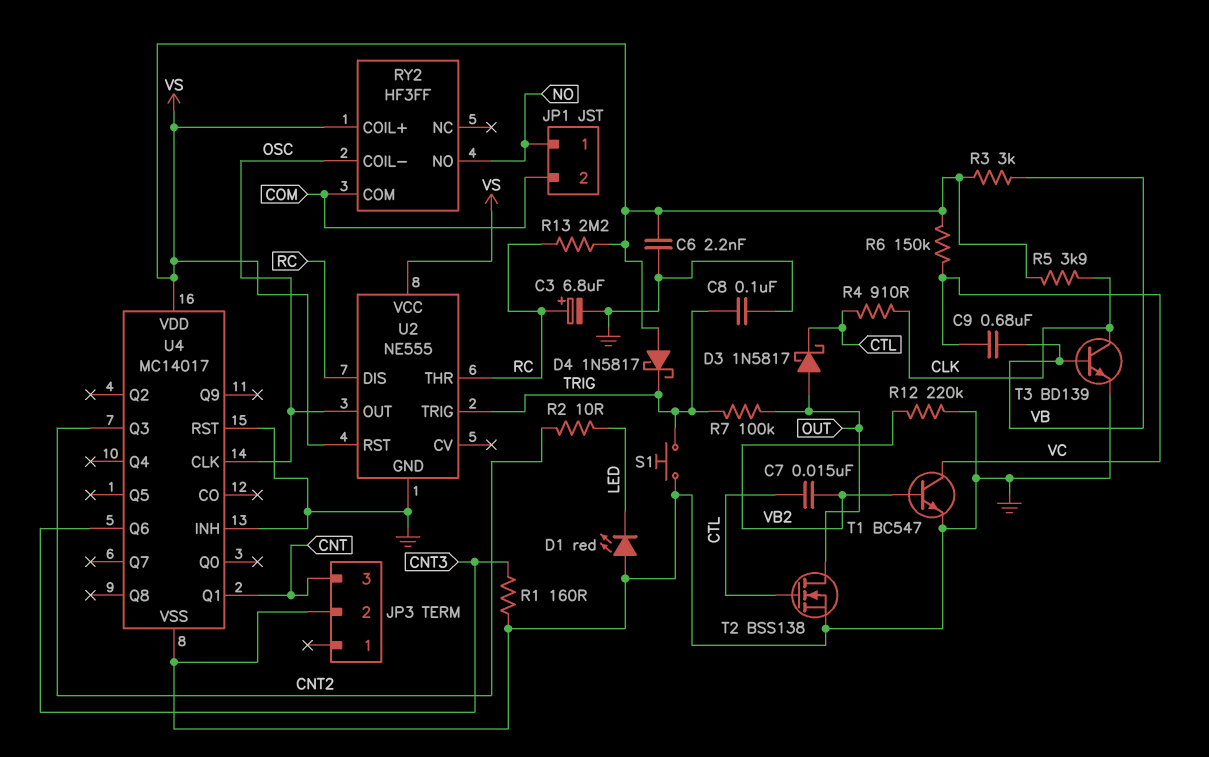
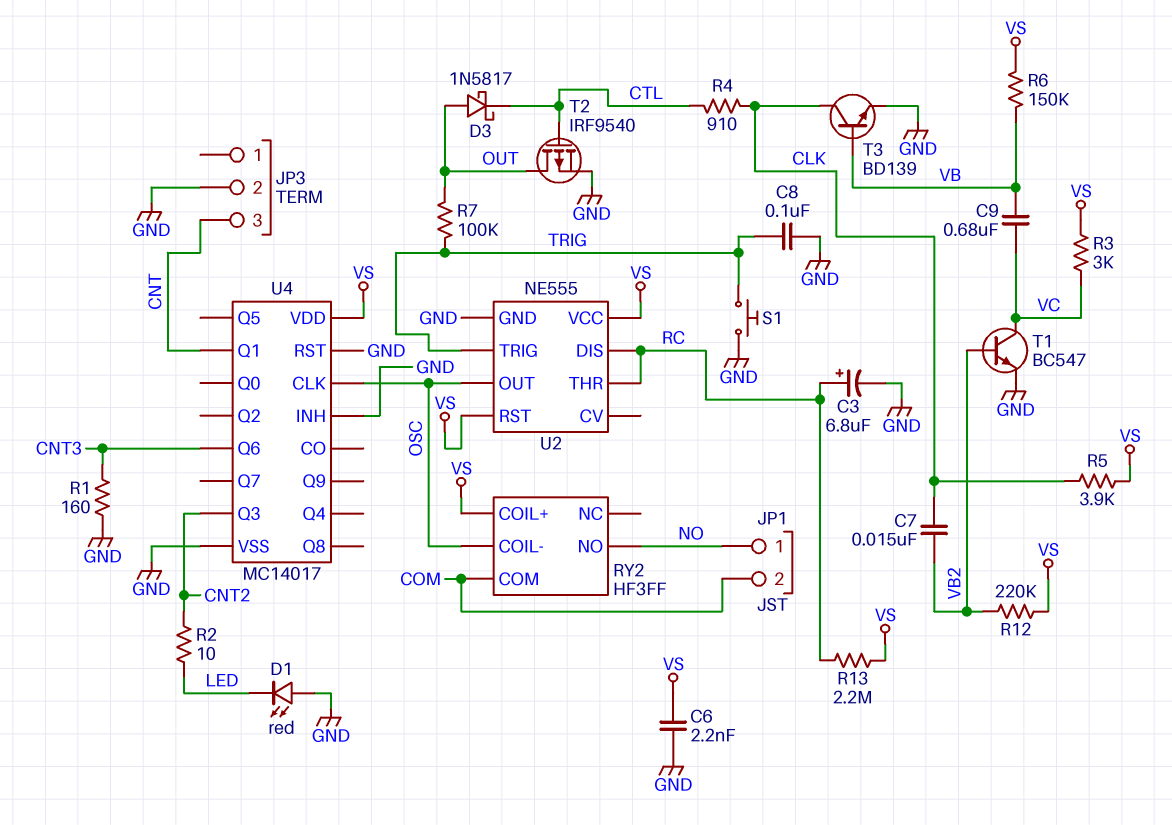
C7: 15nF (CTL, VB2) -> 15nF (CLK, VB2)
D4: schottky 1N5817 (A VS, K TRIG) -> none
R3: 3k (VB, VS) -> 3k (VC, VS)
R6: 150k (VC, VS) -> 150k (VB, VS)
R12: 220k (GND, VB2) -> 220k (VB2, VS)
T2: NMOS BSS138 (G CTL, D OUT, S GND) -> PMOS IRF9540 (G CTL, D OUT, S GND)

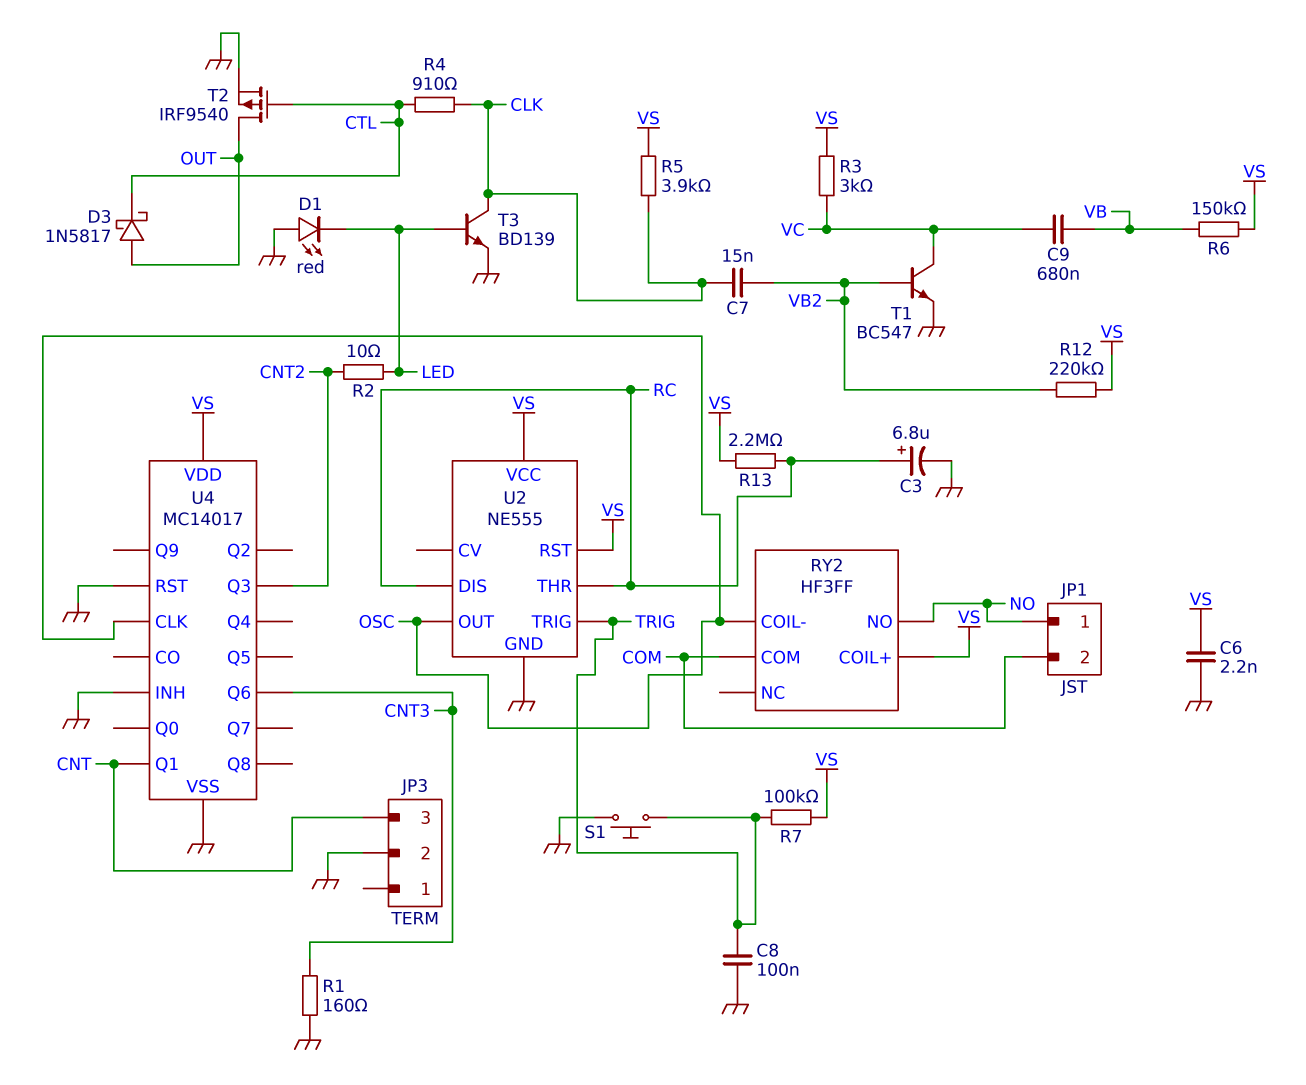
R7: 100k (OUT, TRIG) -> 100k (TRIG, VS)
T3: NPN BD139 (B VB, C CLK, E GND) -> NPN BD139 (B LED, C CLK, E GND)

